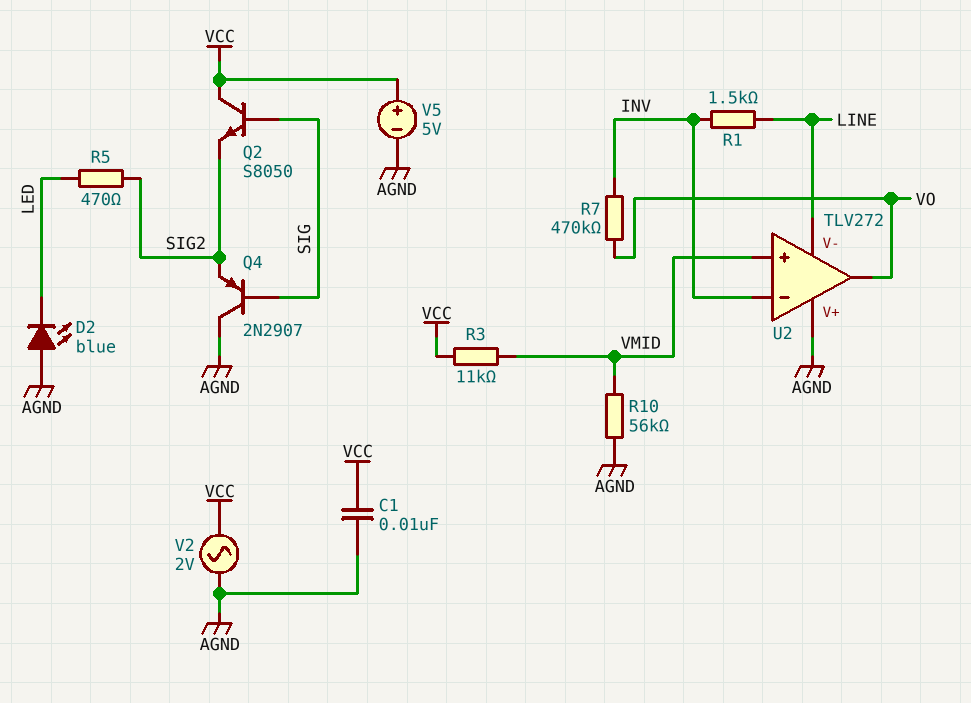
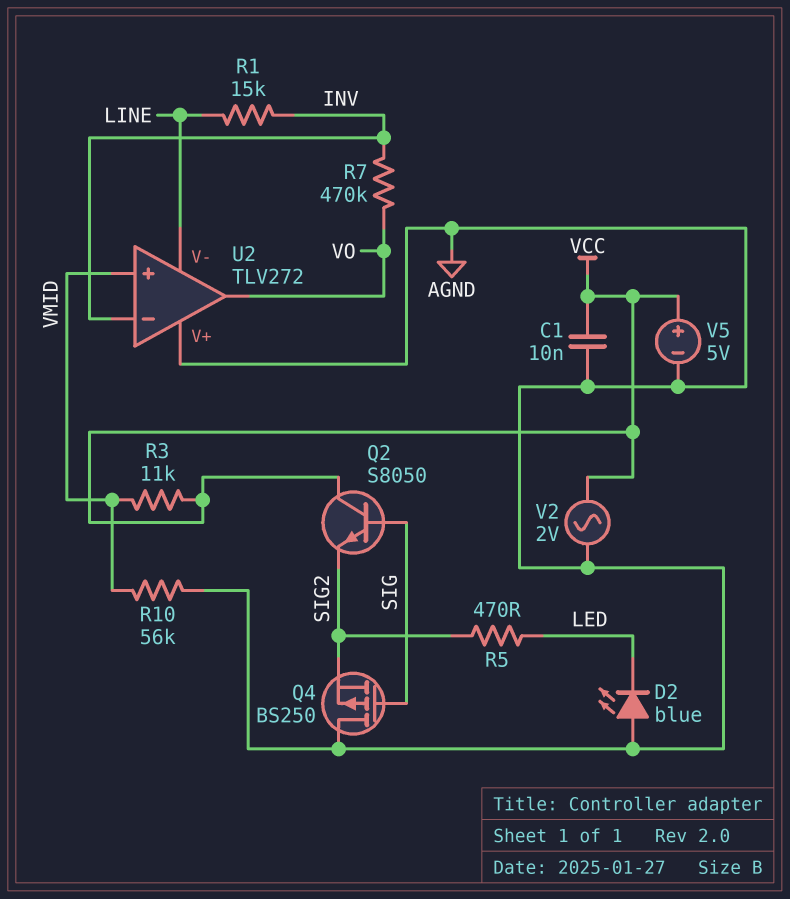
Q4: PNP 2N2907 (B SIG, C AGND, E SIG2) -> PMOS BS250 (G SIG, D AGND, S SIG2)
R1: 1.5k (INV, LINE) -> 15k (INV, LINE)

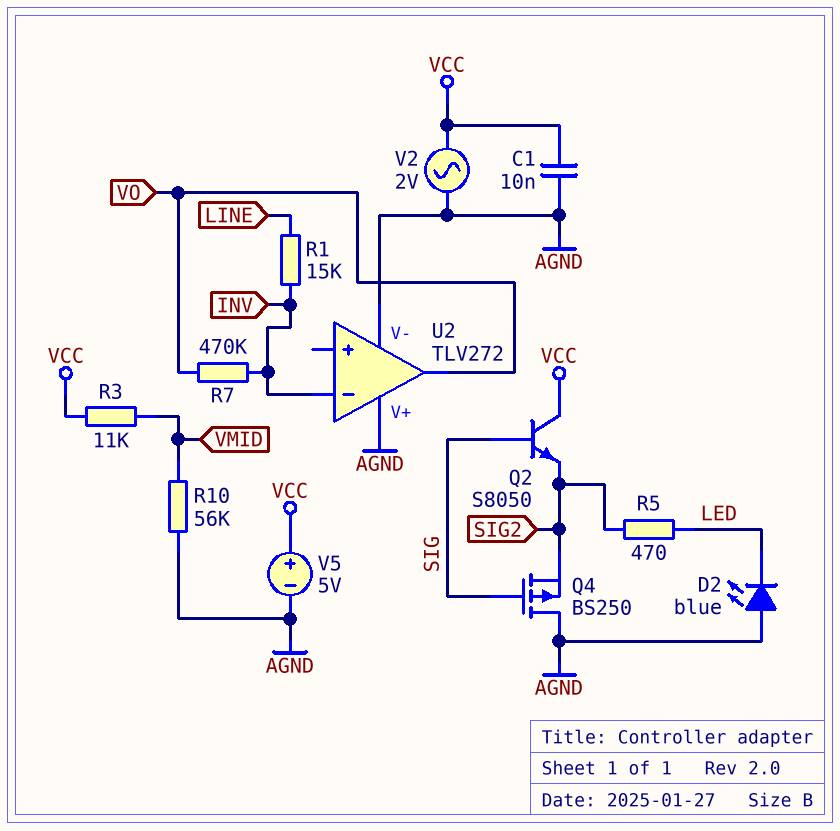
U2 pin V-: LINE -> AGND
U2 pin in+: VMID -> none

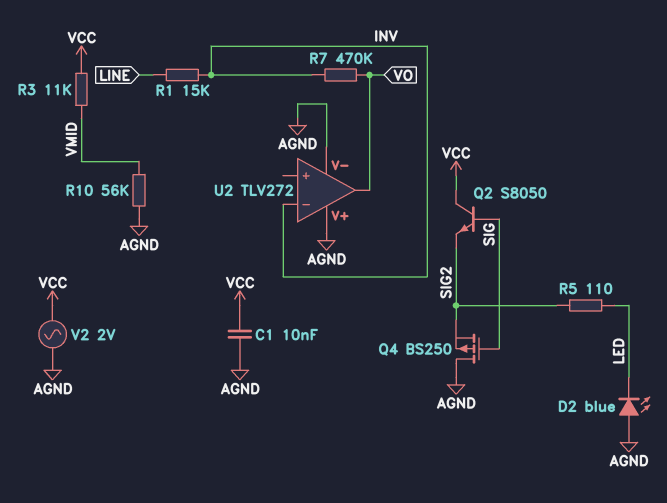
R5: 470 (LED, SIG2) -> 110 (LED, SIG2)
V5: 5V (plus VCC, minus AGND) -> none

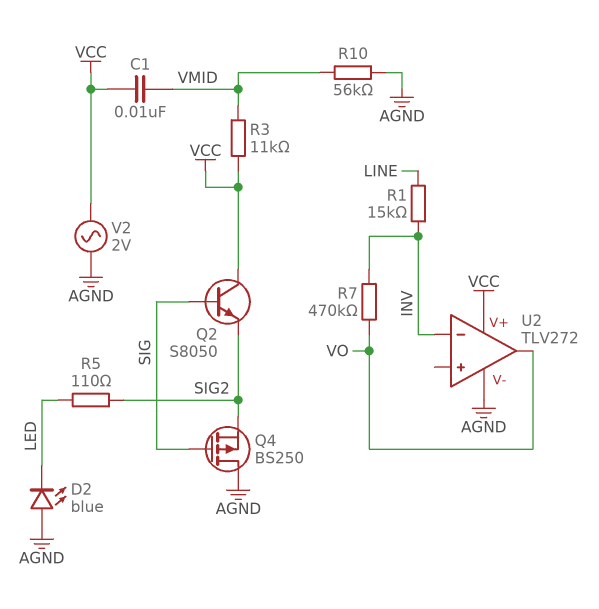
C1: 10nF (AGND, VCC) -> 10nF (VCC, VMID)
U2 pin V+: AGND -> VCC

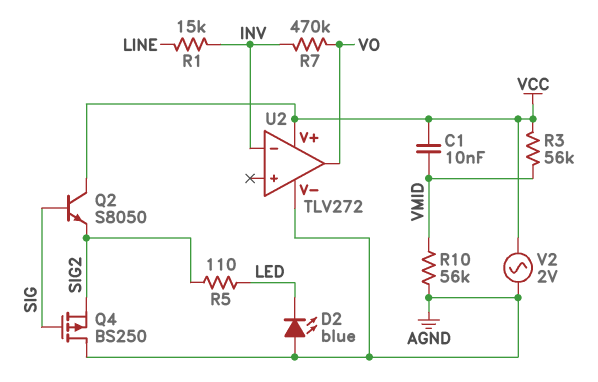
R3: 11k (VCC, VMID) -> 56k (VCC, VMID)

